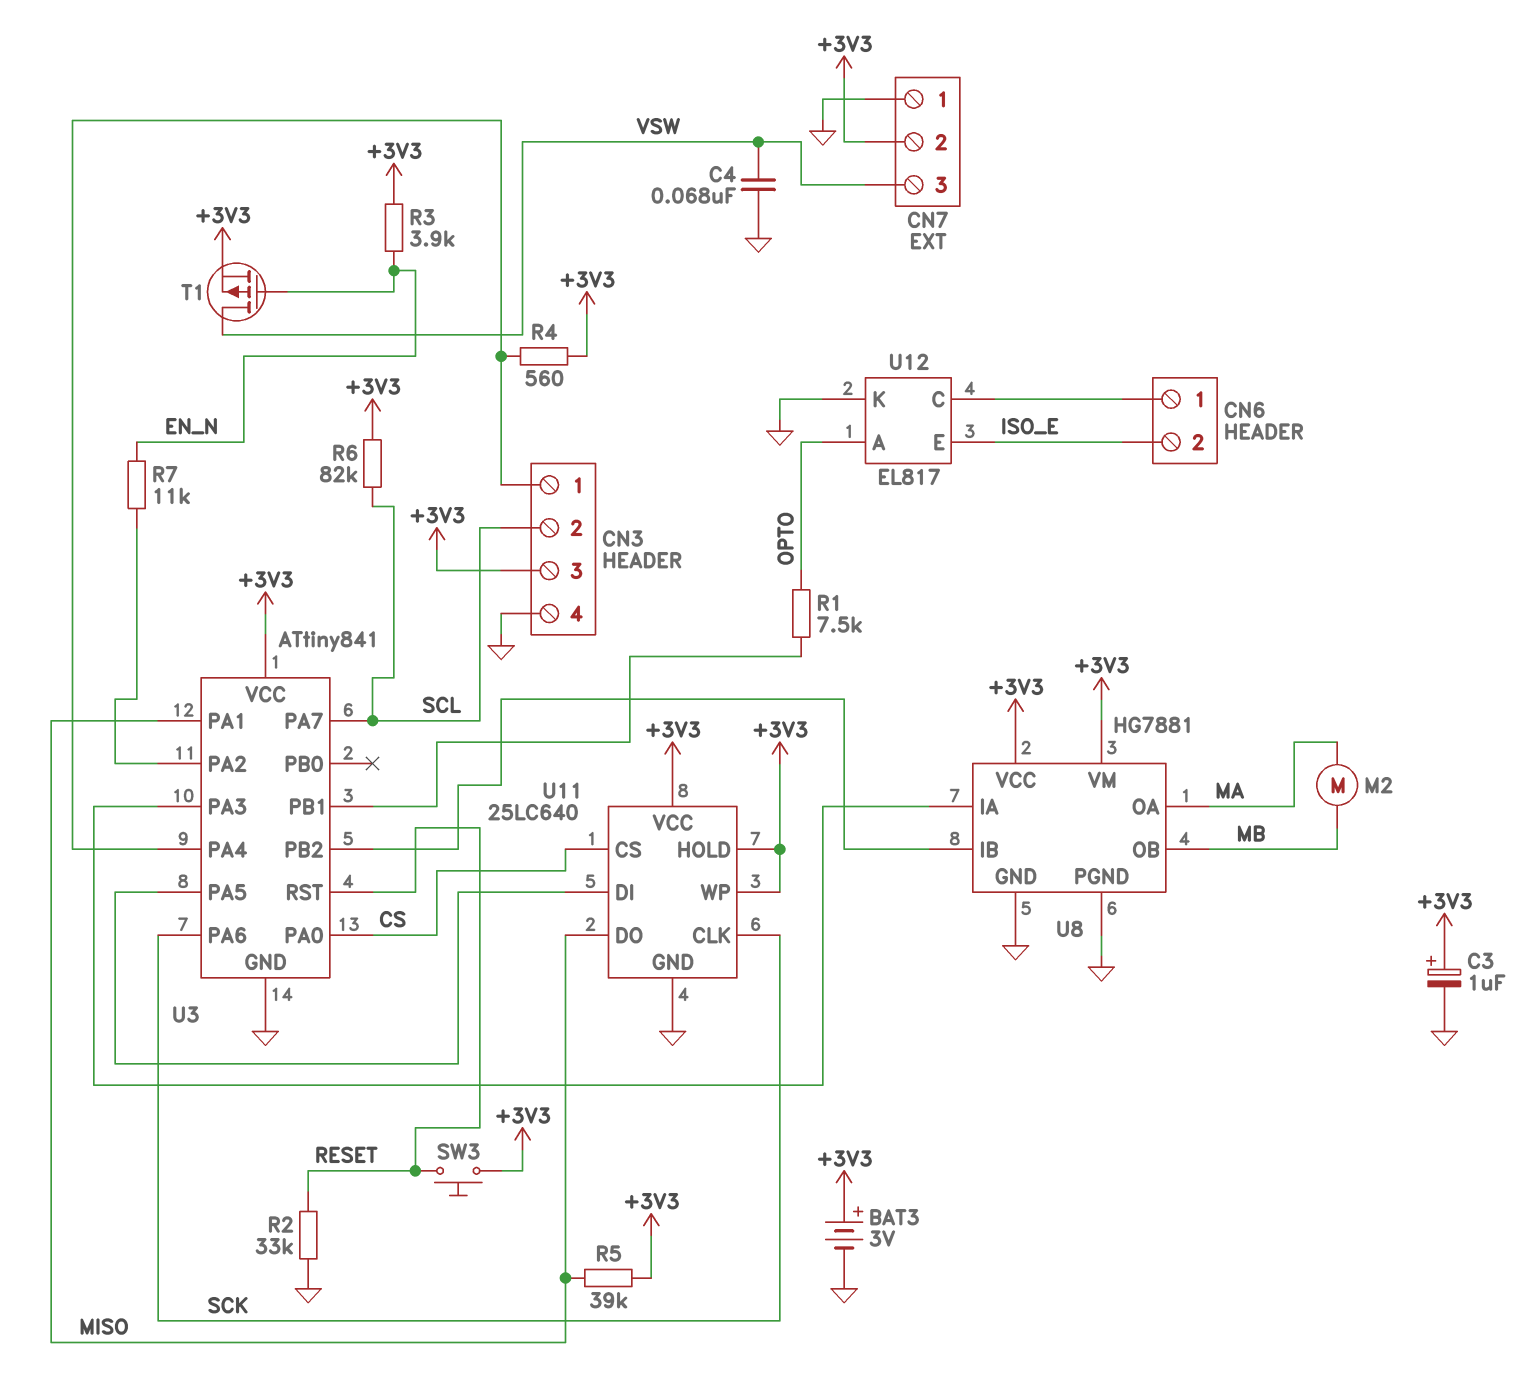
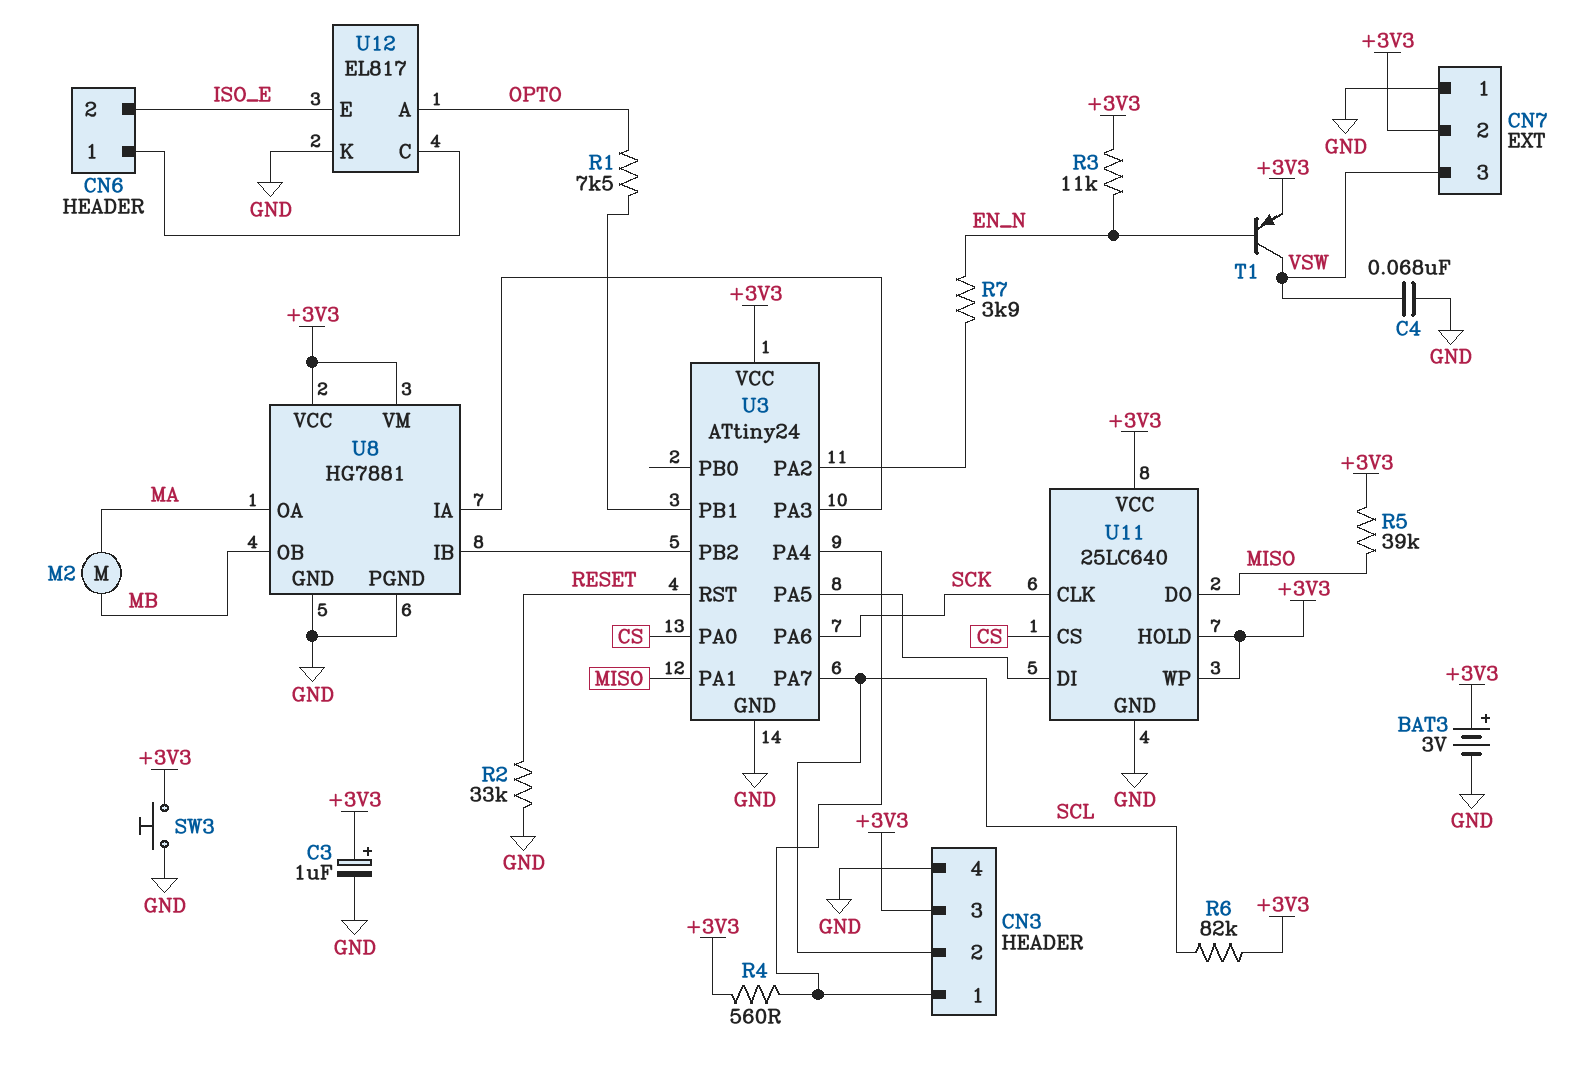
R3: 3.9k (+3V3, EN_N) -> 11k (+3V3, EN_N)
R7: 11k (EN_N, U3/PA2) -> 3.9k (EN_N, U3/PA2)
SW3: button (+3V3, RESET) -> button (+3V3, GND)
T1: PMOS (G EN_N, D VSW, S +3V3) -> PNP (B EN_N, C VSW, E +3V3)
U3: ATtiny841 -> ATtiny24

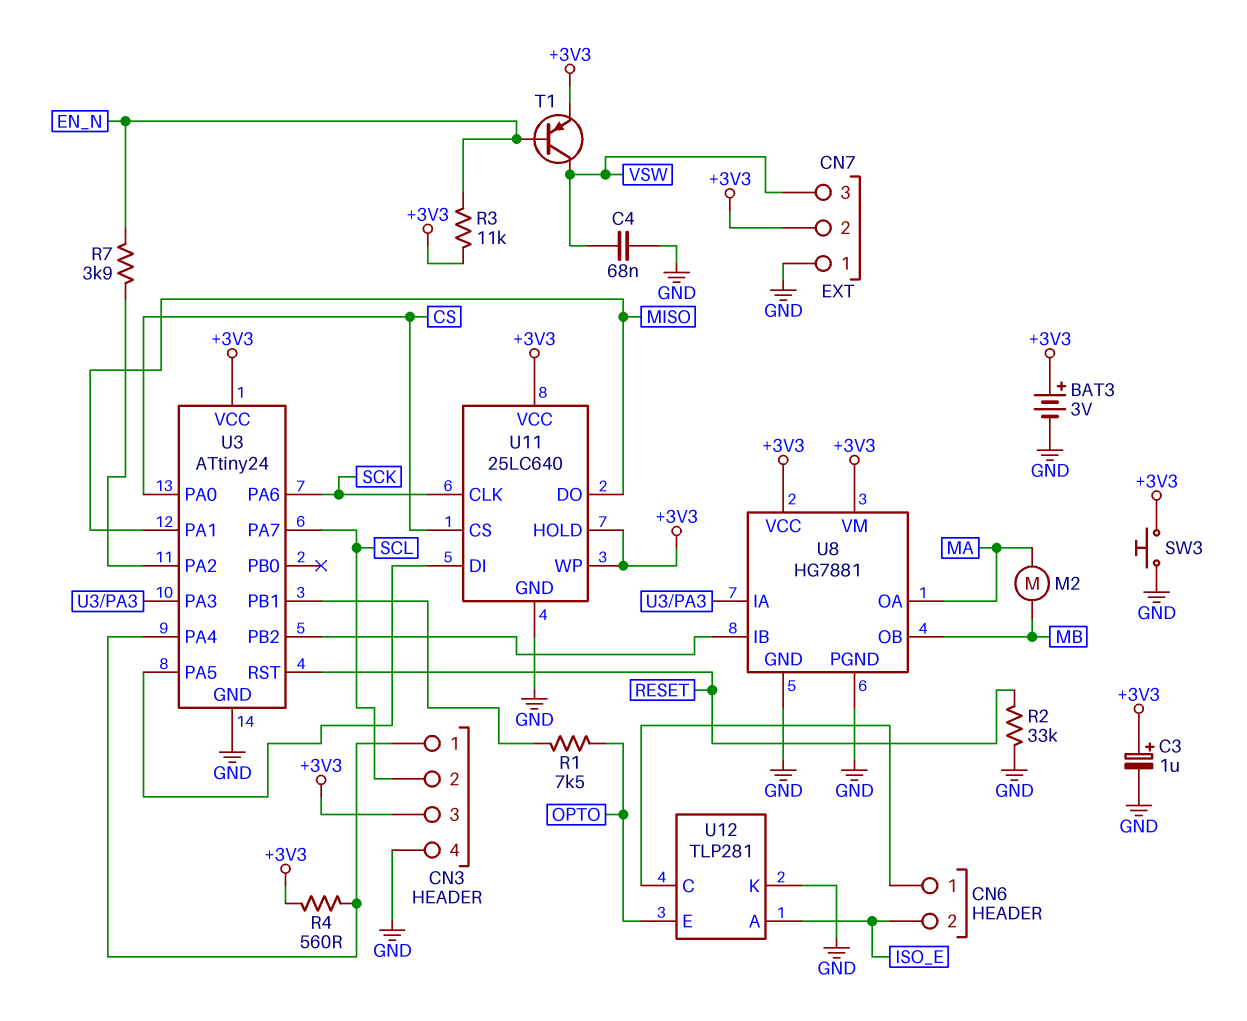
R5: 39k (+3V3, MISO) -> none
R6: 82k (+3V3, SCL) -> none
U12: EL817 -> TLP281
U12 pin A: OPTO -> ISO_E
U12 pin E: ISO_E -> OPTO

